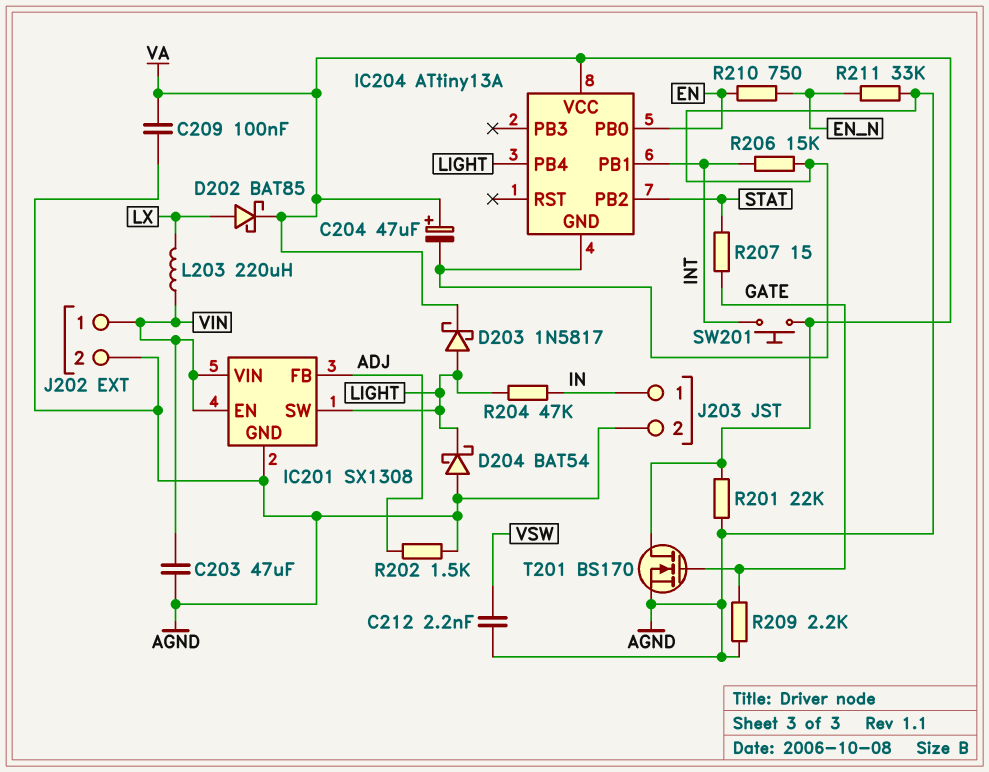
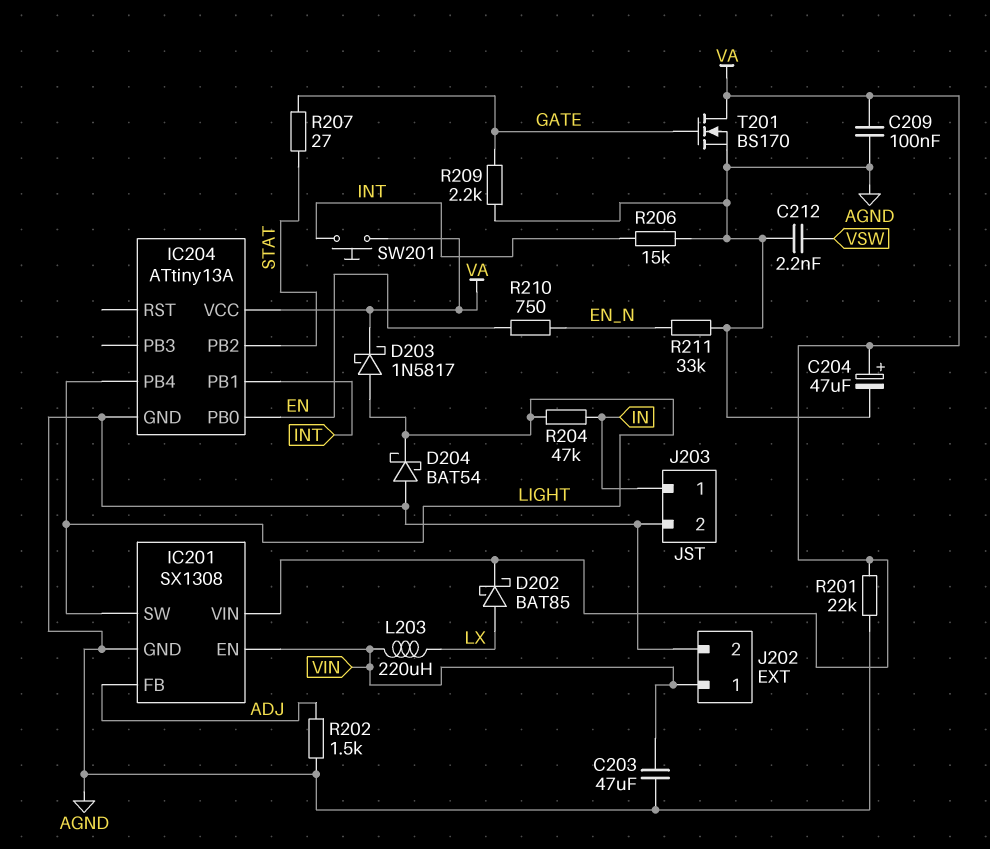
IC201 pin VIN: VIN -> VA
R207: 15 (GATE, STAT) -> 27 (GATE, STAT)

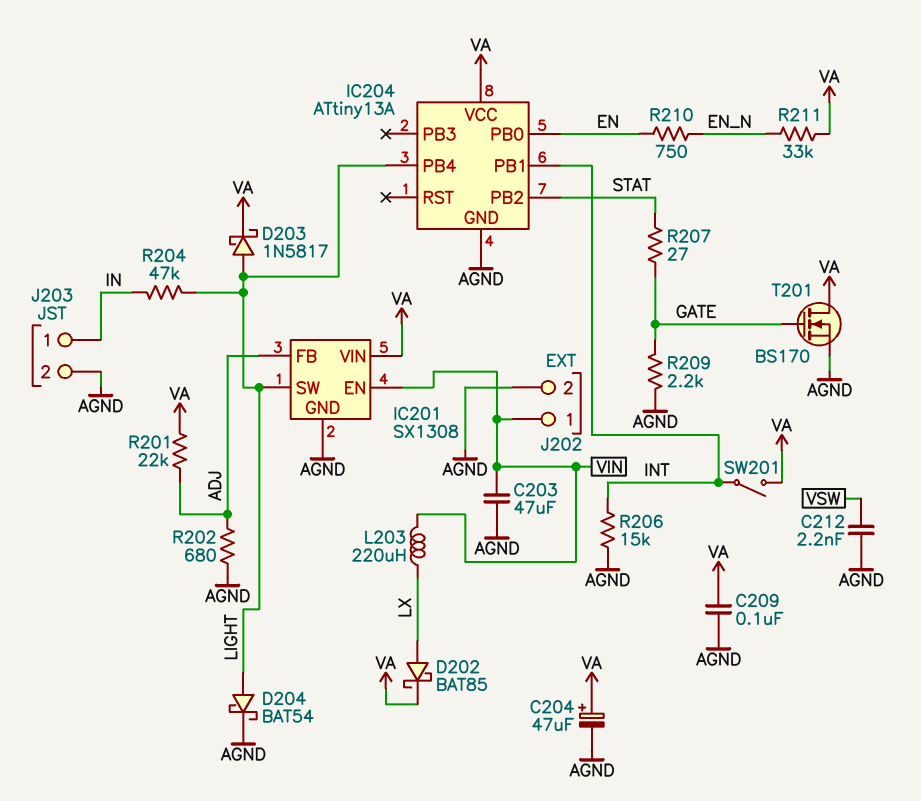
D204: schottky BAT54 (A AGND, K LIGHT) -> schottky BAT54 (A LIGHT, K AGND)
R201: 22k (AGND, VA) -> 22k (ADJ, VA)
R202: 1.5k (ADJ, AGND) -> 680 (ADJ, AGND)
R211: 33k (AGND, EN_N) -> 33k (EN_N, VA)
SW201: button (INT, VA) -> switch (INT, VA)

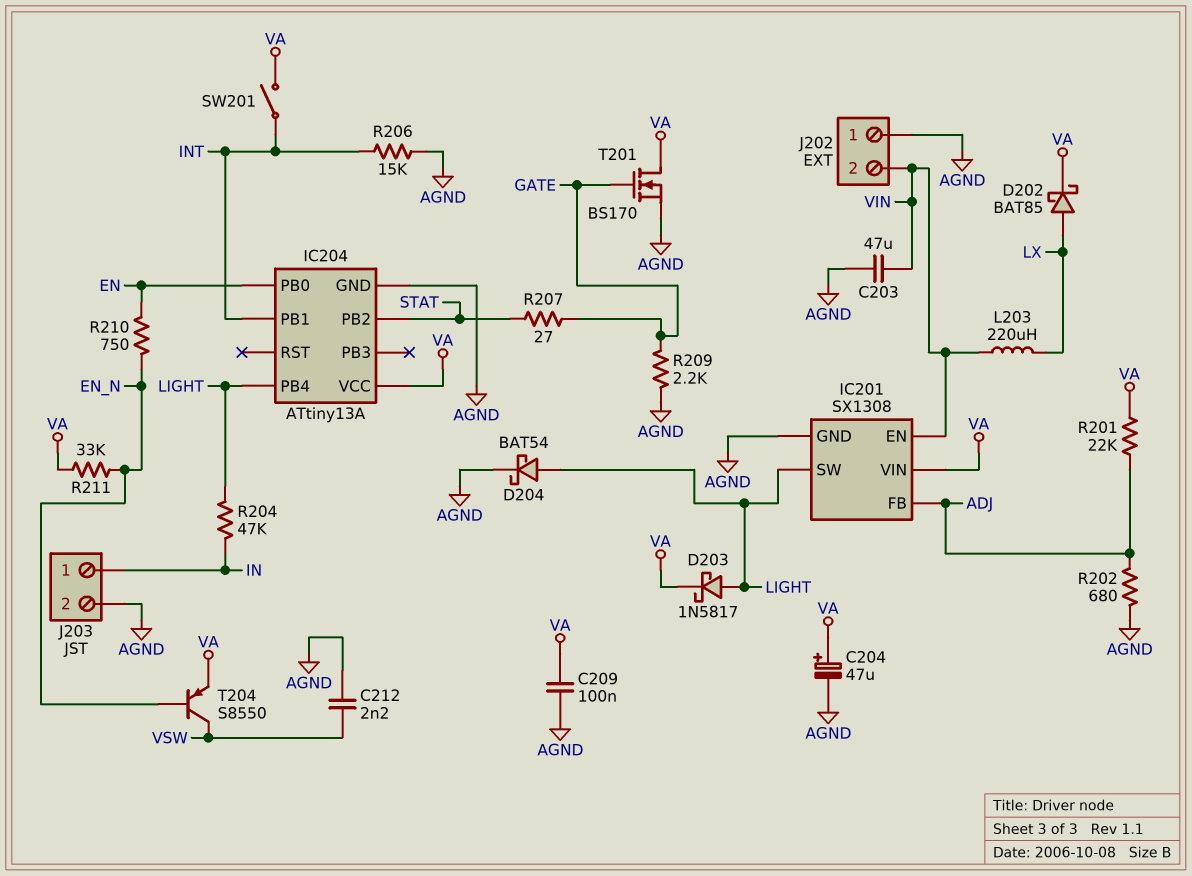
J202 pin 1: VIN -> AGND
J202 pin 2: AGND -> VIN
T204: none -> PNP S8550 (B EN_N, C VSW, E VA)

